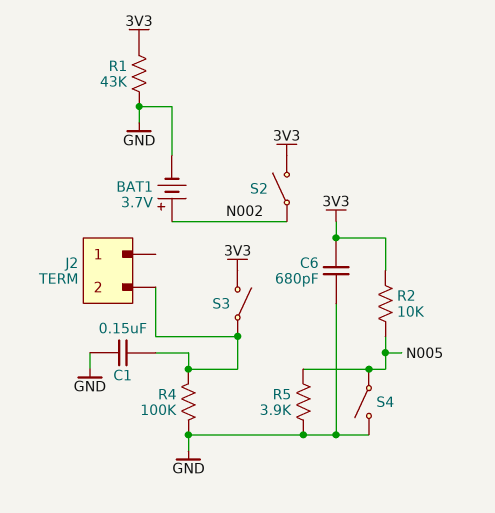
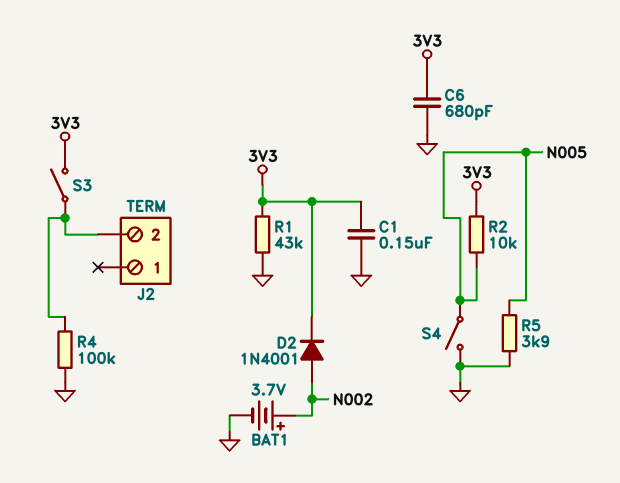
C1: 150nF (GND, J2/2) -> 150nF (3V3, GND)
D2: none -> diode 1N4001 (A N002, K 3V3)
S2: switch (3V3, N002) -> none

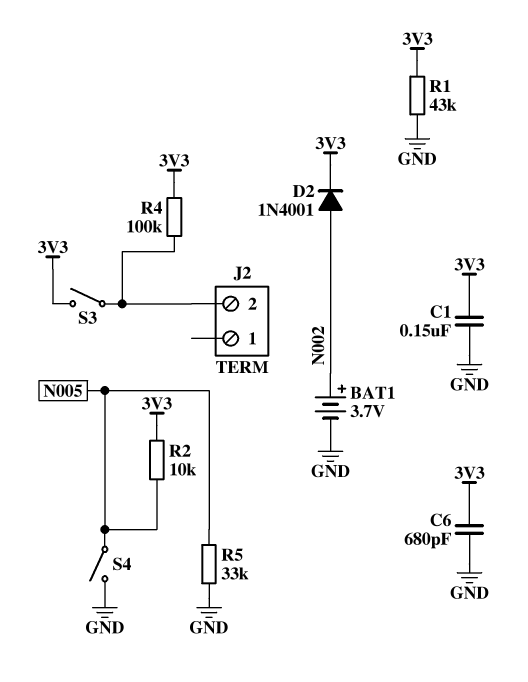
R4: 100k (GND, J2/2) -> 100k (3V3, J2/2)
R5: 3.9k (GND, N005) -> 33k (GND, N005)

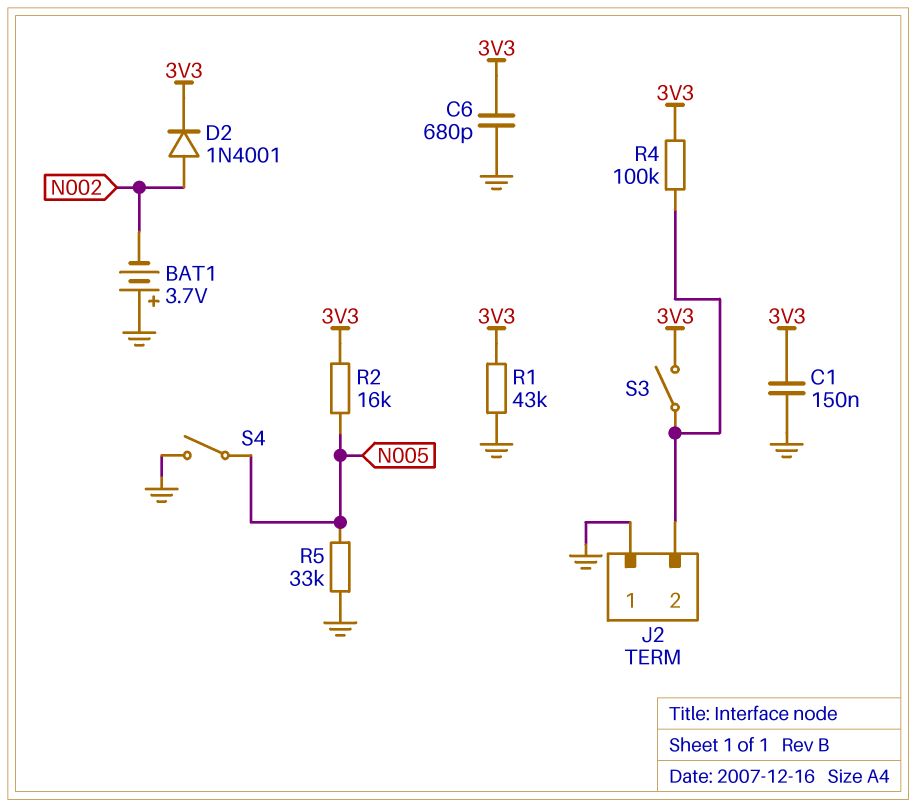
BAT1: 3.7V (plus N002, minus GND) -> 3.7V (plus GND, minus N002)
J2 pin 1: none -> GND
R2: 10k (3V3, N005) -> 16k (3V3, N005)

